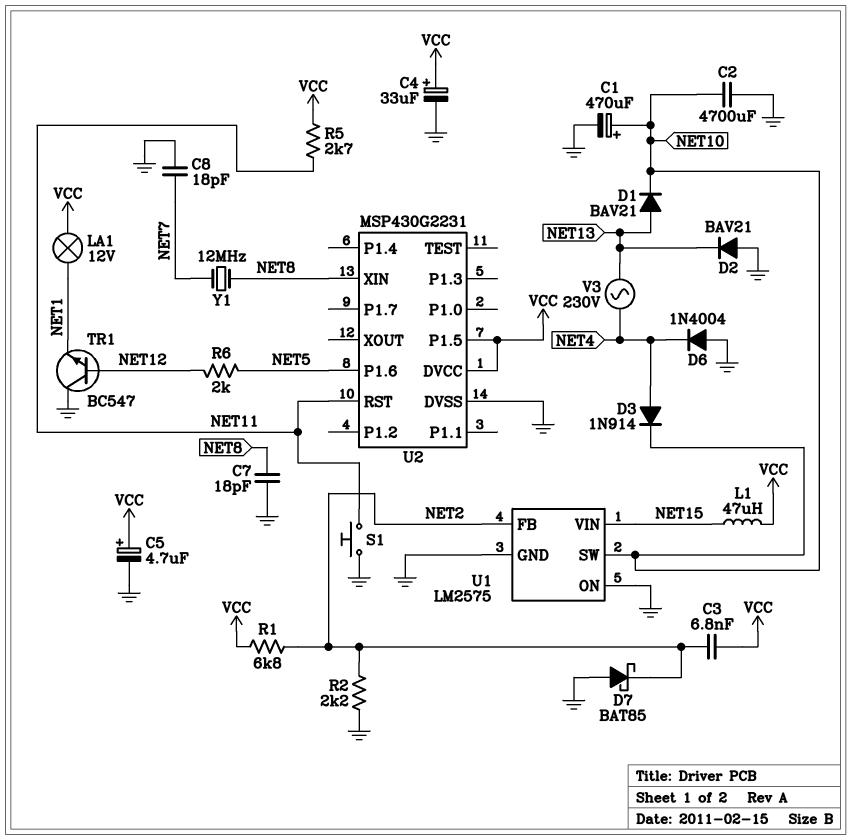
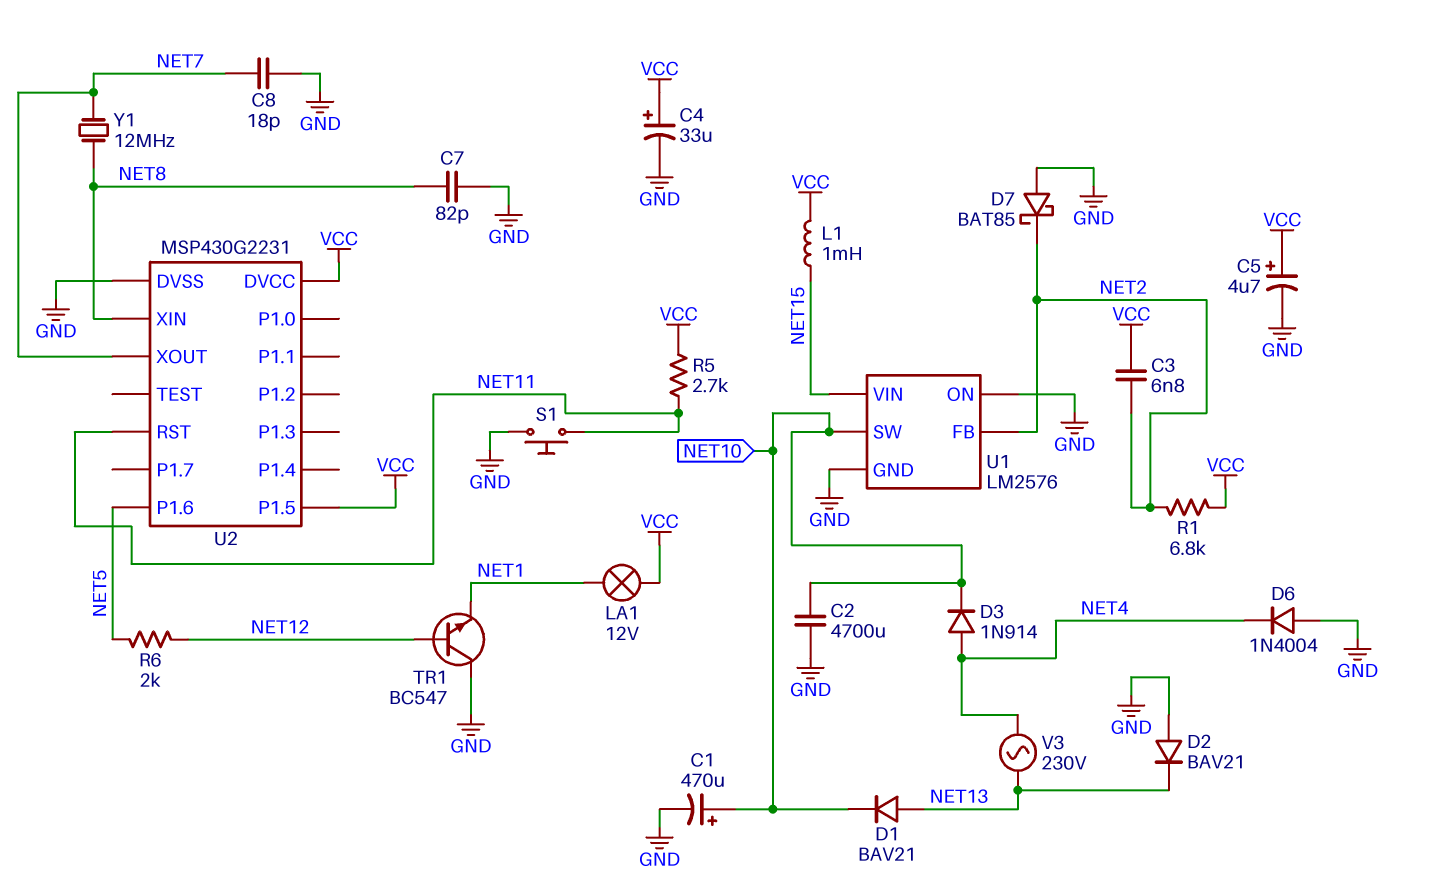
C7: 18pF (GND, NET8) -> 82pF (GND, NET8)
L1: 47uH (NET15, VCC) -> 1mH (NET15, VCC)
R2: 2.2k (GND, NET2) -> none
U1: LM2575 -> LM2576
U2 pin XOUT: none -> NET7

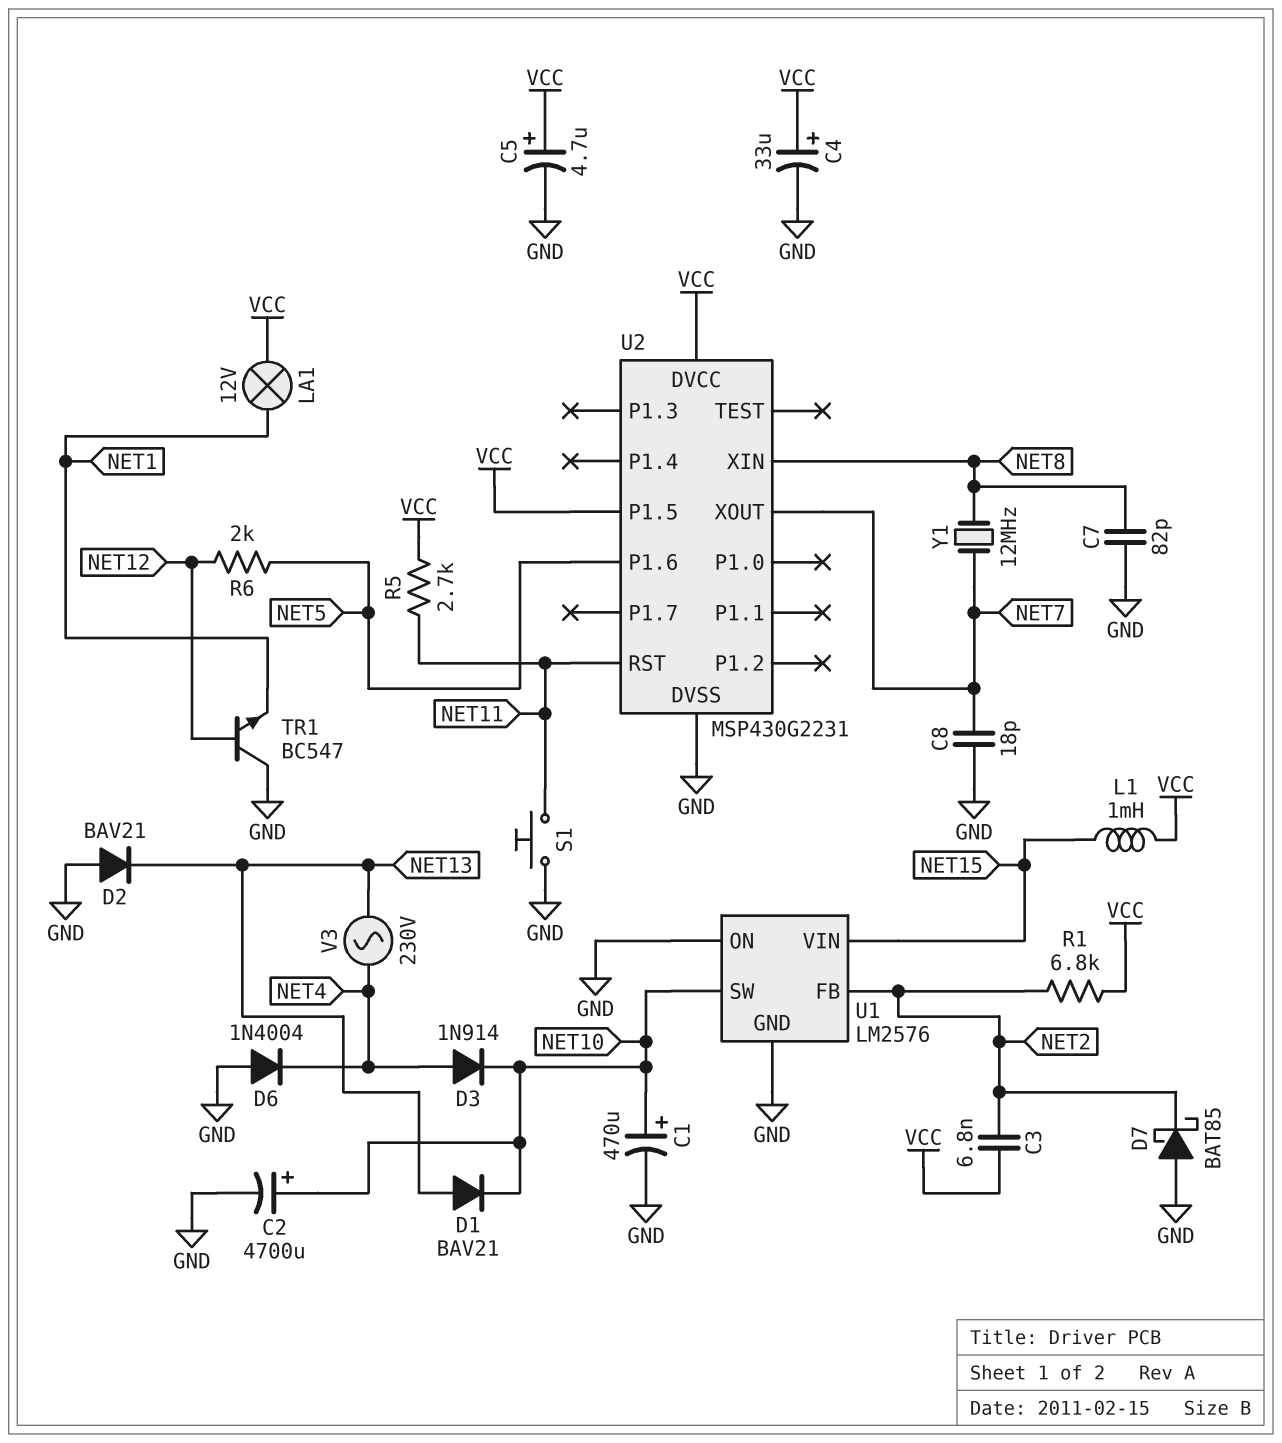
C2: 4700uF (GND, NET10) -> 4700uF (plus NET10, minus GND)

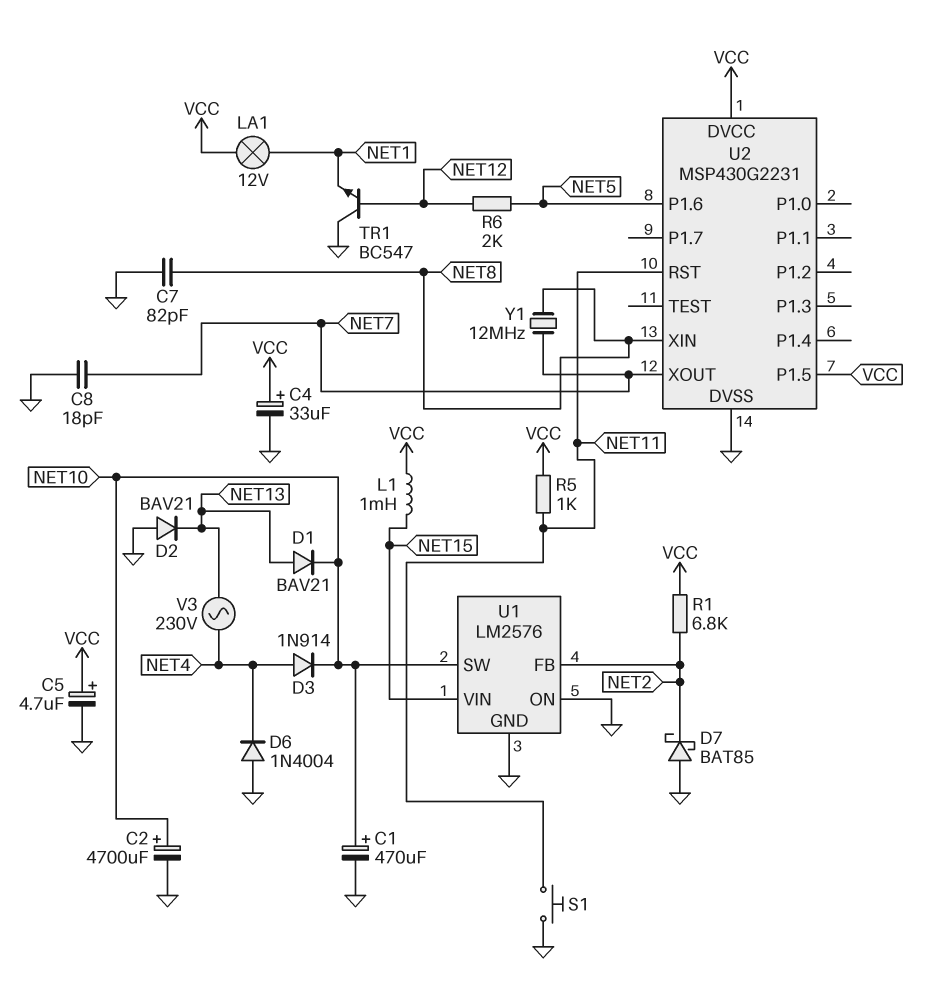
C3: 6.8nF (NET2, VCC) -> none
R5: 2.7k (NET11, VCC) -> 1k (NET11, VCC)

